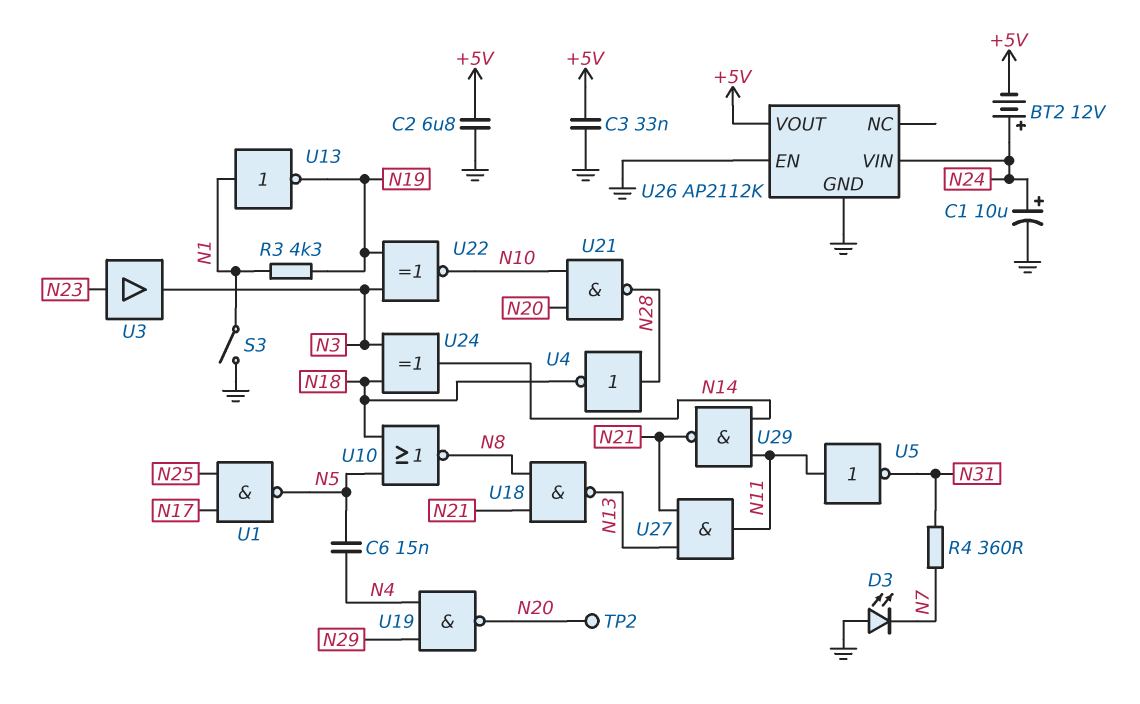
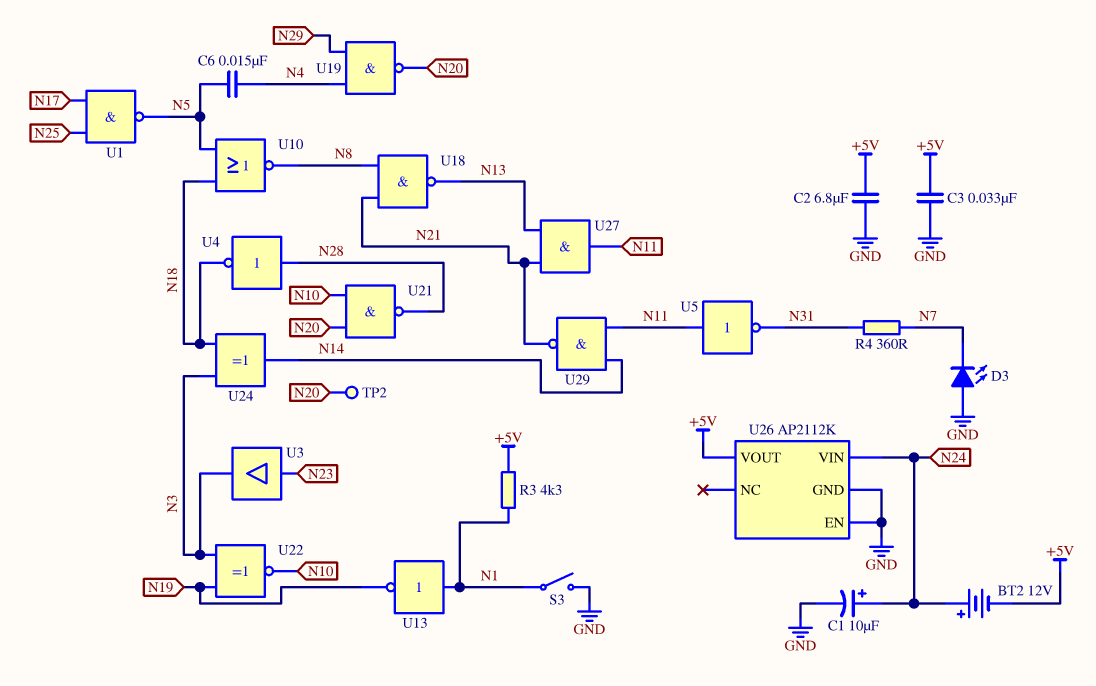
R3: 4.3k (N1, N19) -> 4.3k (+5V, N1)

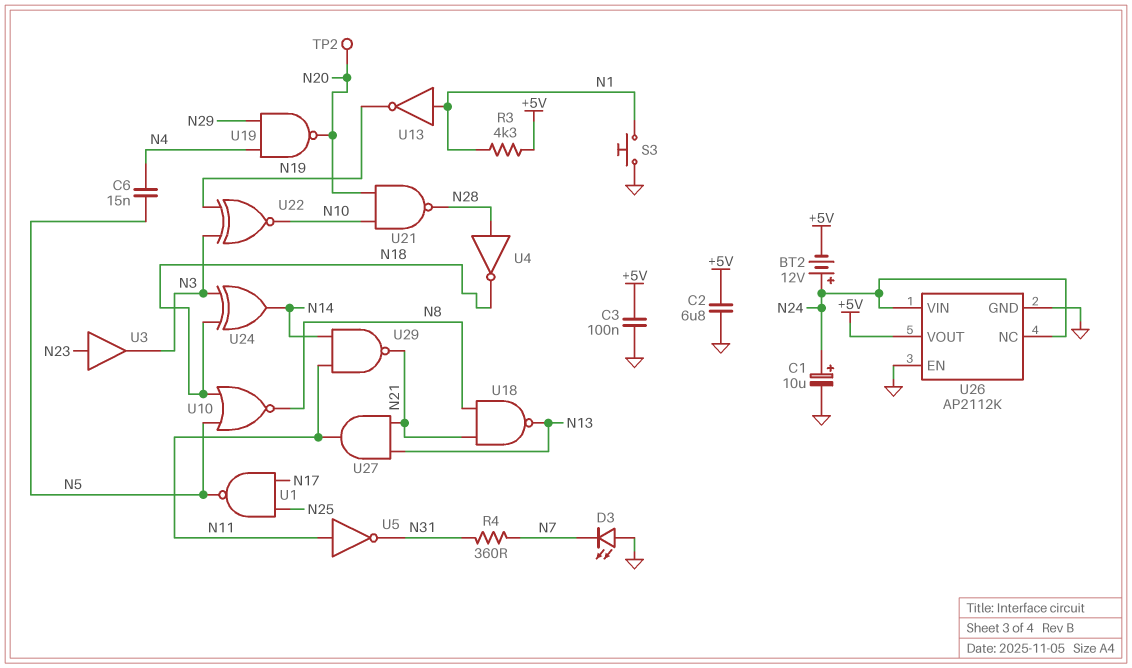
C3: 33nF (+5V, GND) -> 100nF (+5V, GND)
S3: switch (GND, N1) -> button (GND, N1)
U26 pin NC: none -> N24

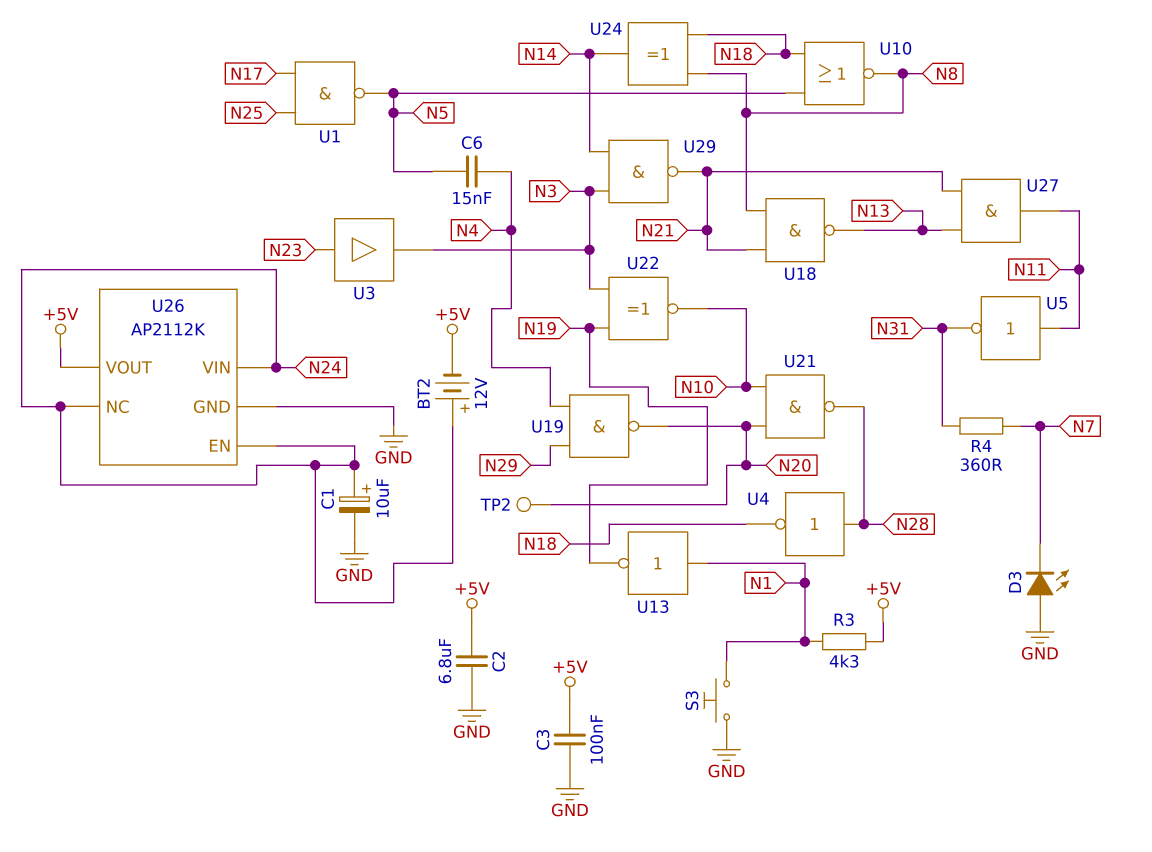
U24: XOR (in N3, in N18, out N14) -> XOR (in N8, in N18, out N14)
U26 pin EN: GND -> N24
U29: NAND (in N11, in N14, out N21) -> NAND (in N3, in N14, out N21)

